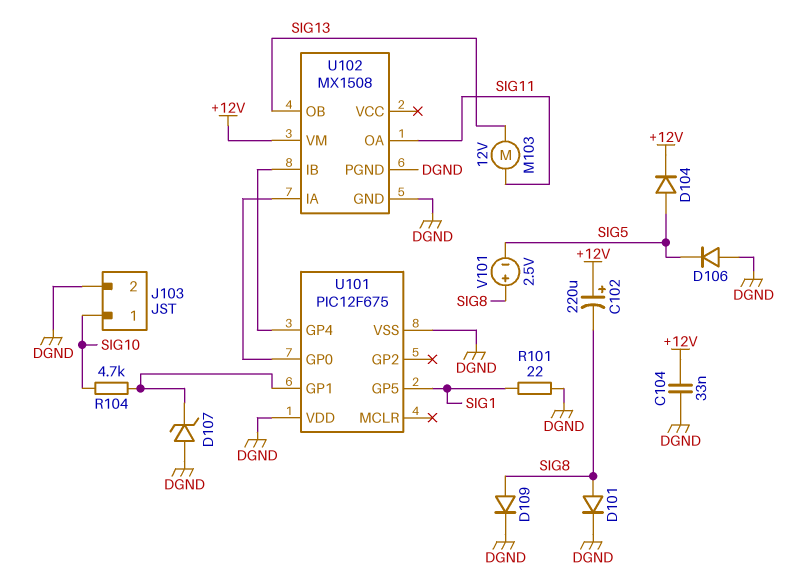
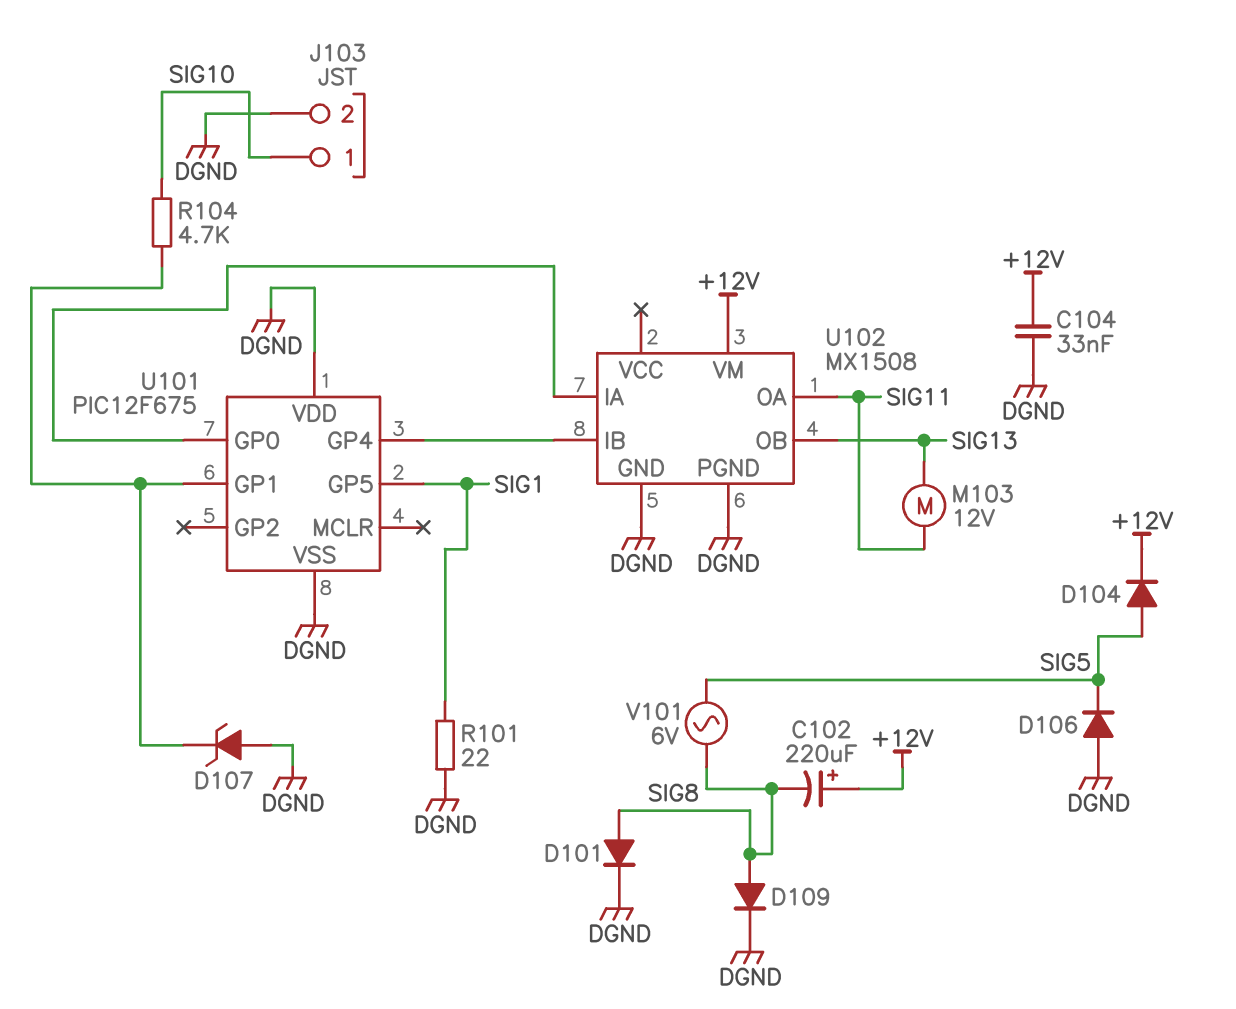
V101: 2.5V (plus SIG8, minus SIG5) -> AC 6V (SIG5, SIG8)

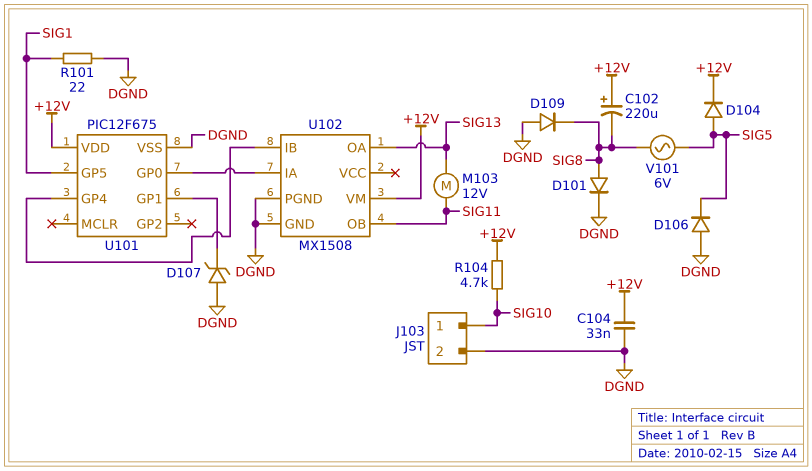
D109: diode (A SIG8, K DGND) -> diode (A DGND, K SIG8)
R104: 4.7k (SIG10, U101/GP1) -> 4.7k (+12V, SIG10)
U101 pin VDD: DGND -> +12V
U102 pin OA: SIG11 -> SIG13
U102 pin OB: SIG13 -> SIG11

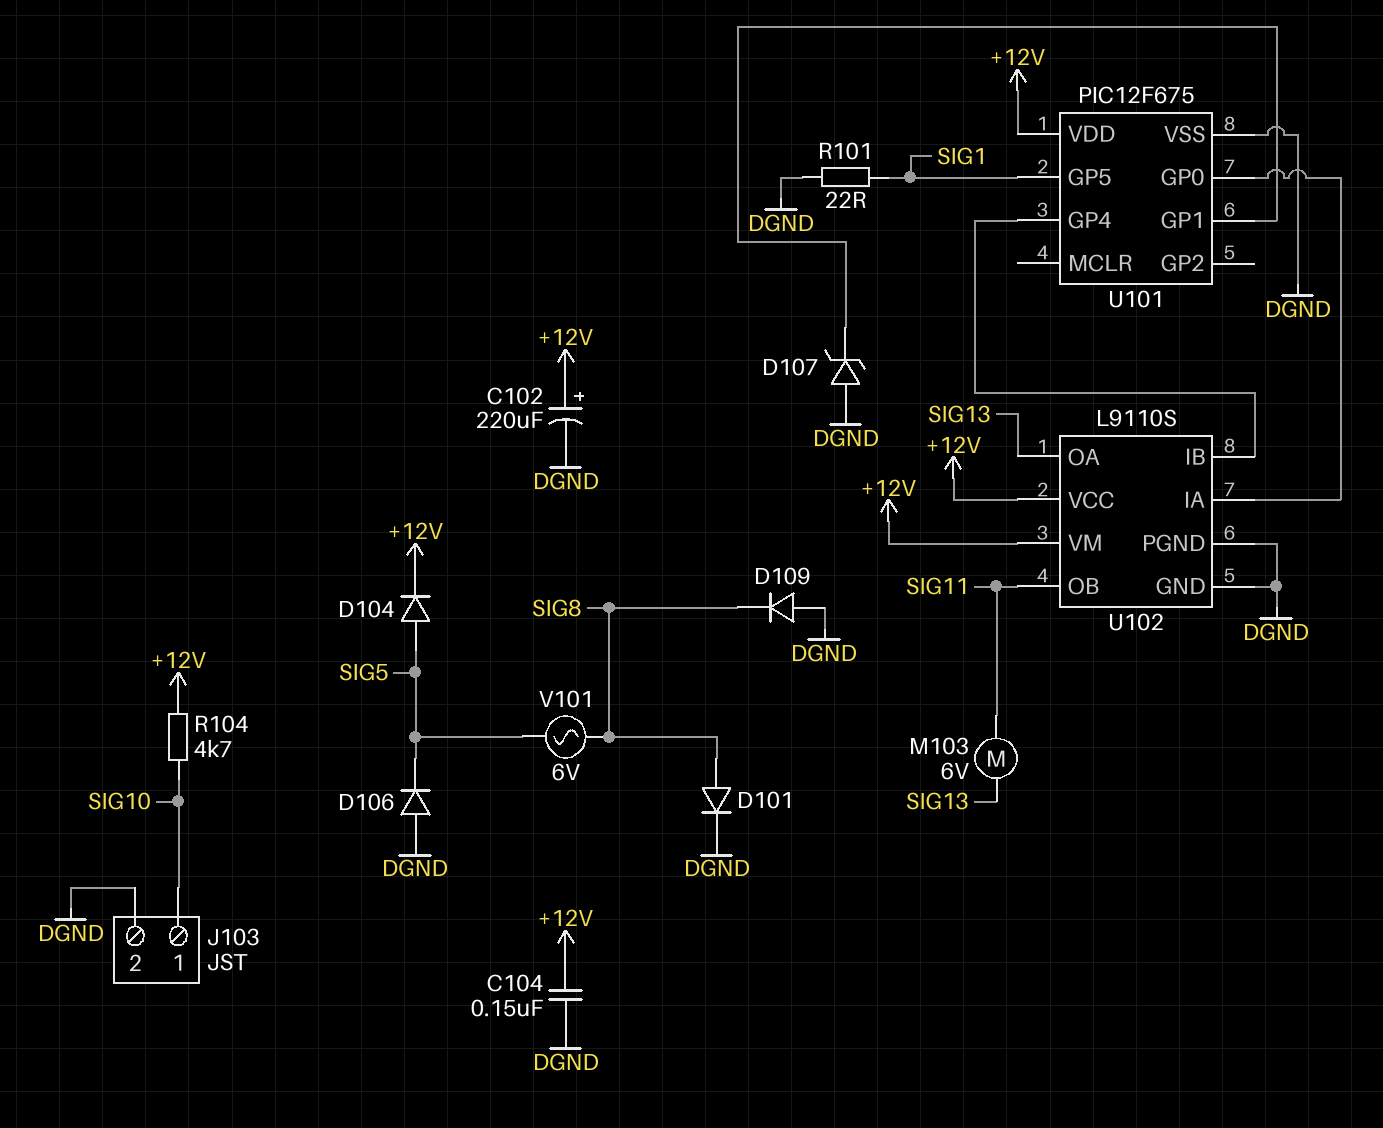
C102: 220uF (plus +12V, minus SIG8) -> 220uF (plus +12V, minus DGND)
C104: 33nF (+12V, DGND) -> 150nF (+12V, DGND)
M103: motor 12V (SIG11, SIG13) -> motor 6V (SIG11, SIG13)
U102: MX1508 -> L9110S
U102 pin VCC: none -> +12V

